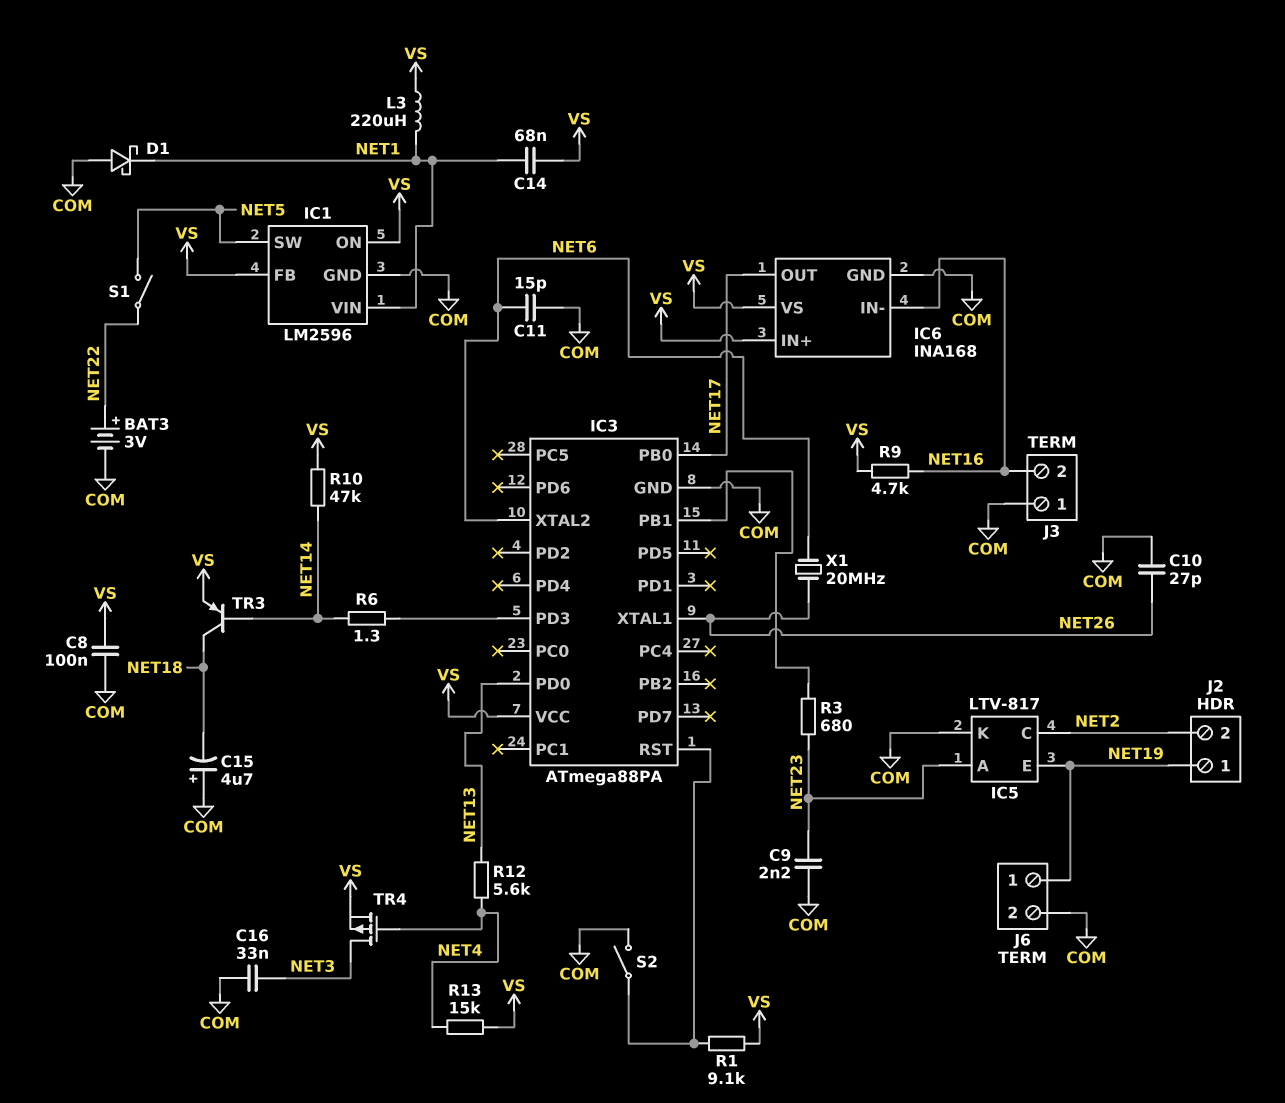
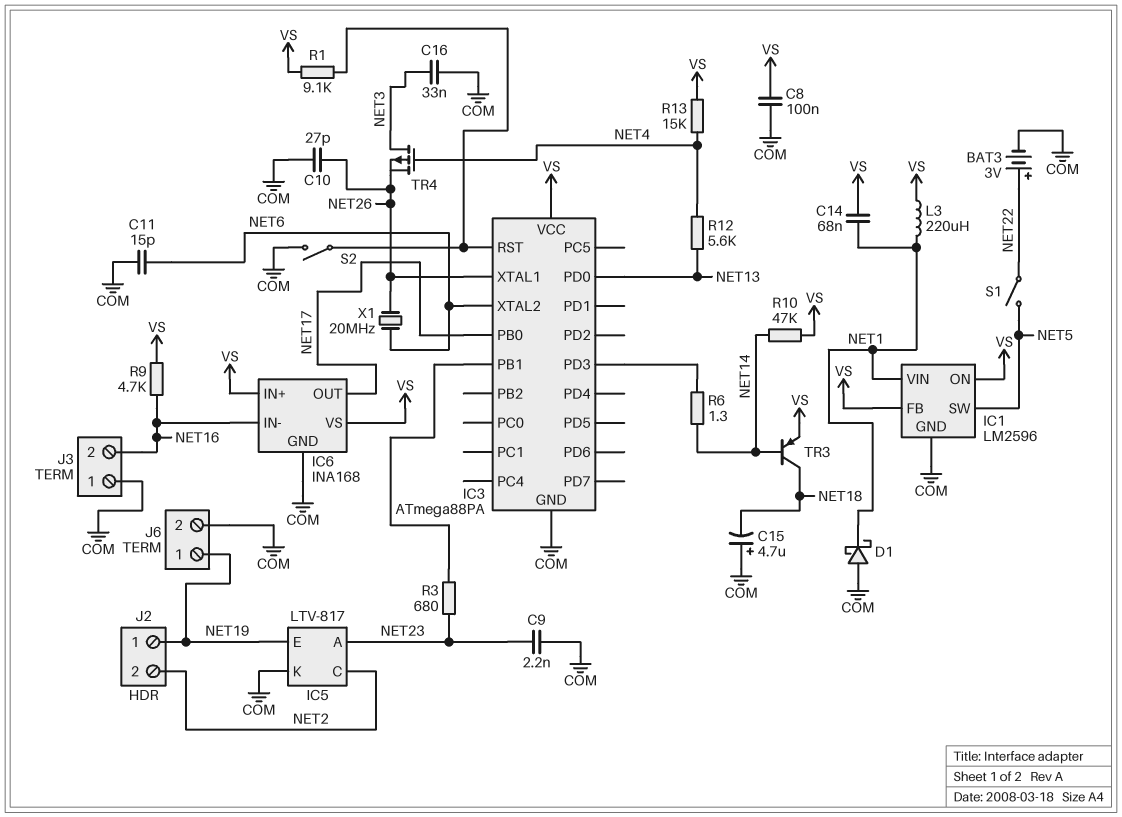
TR4: PMOS (G NET4, D NET3, S VS) -> PMOS (G NET4, D NET3, S NET26)

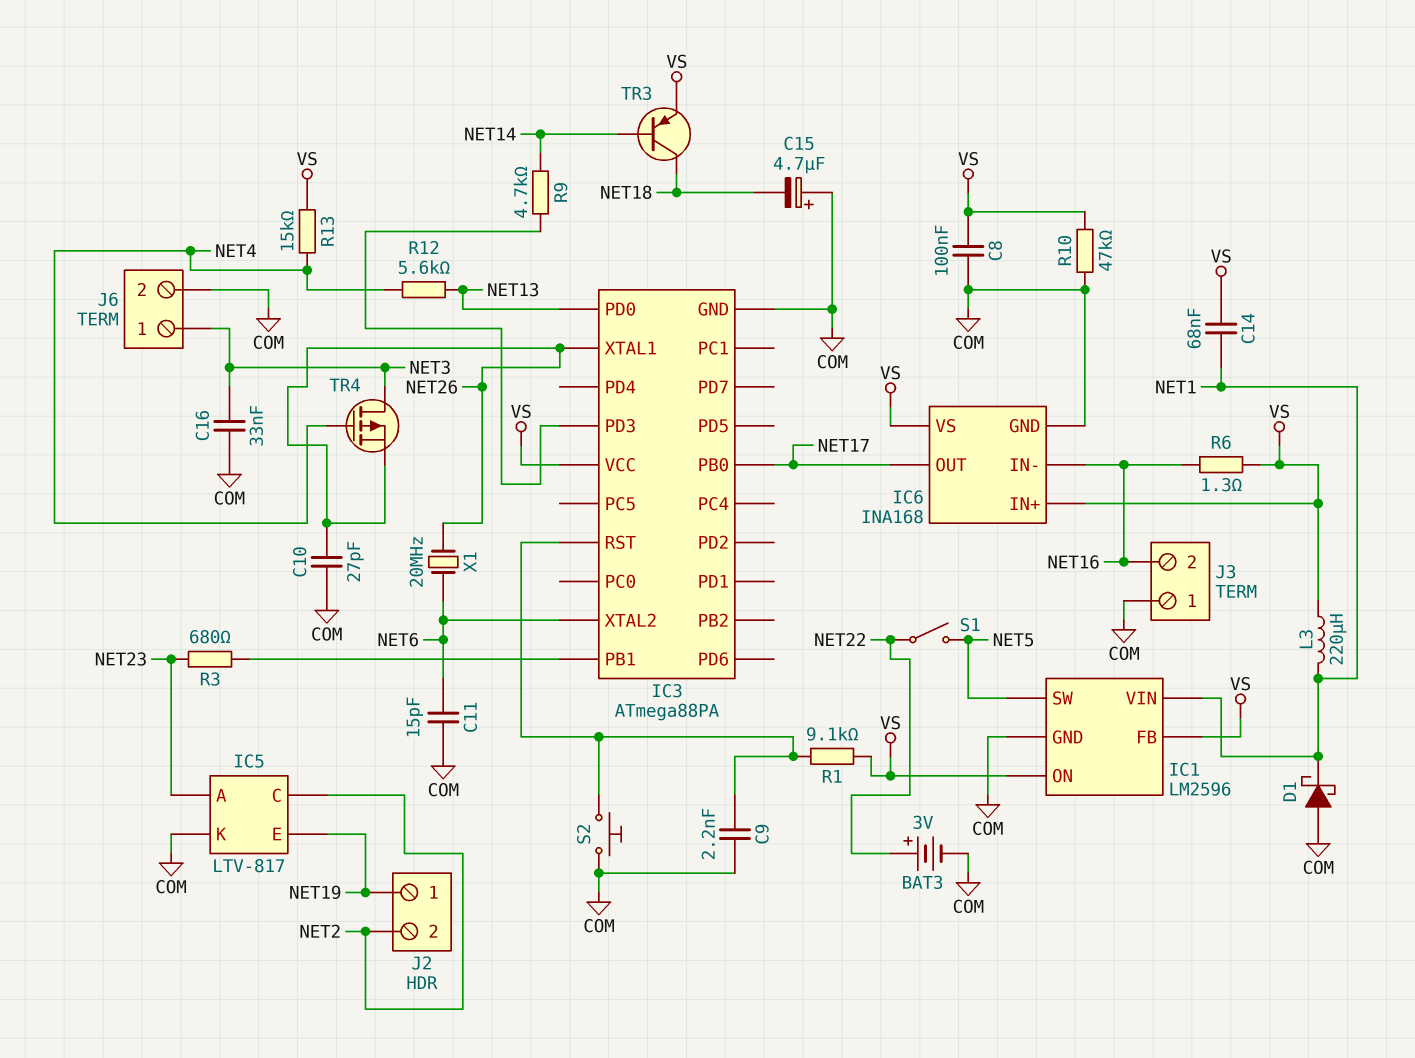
C9: 2.2nF (COM, NET23) -> 2.2nF (COM, IC3/RST)
J6 pin 1: NET19 -> NET3
R6: 1.3 (IC3/PD3, NET14) -> 1.3 (NET16, VS)
R9: 4.7k (NET16, VS) -> 4.7k (IC3/PD3, NET14)
R10: 47k (NET14, VS) -> 47k (COM, VS)
S2: switch (COM, IC3/RST) -> button (COM, IC3/RST)

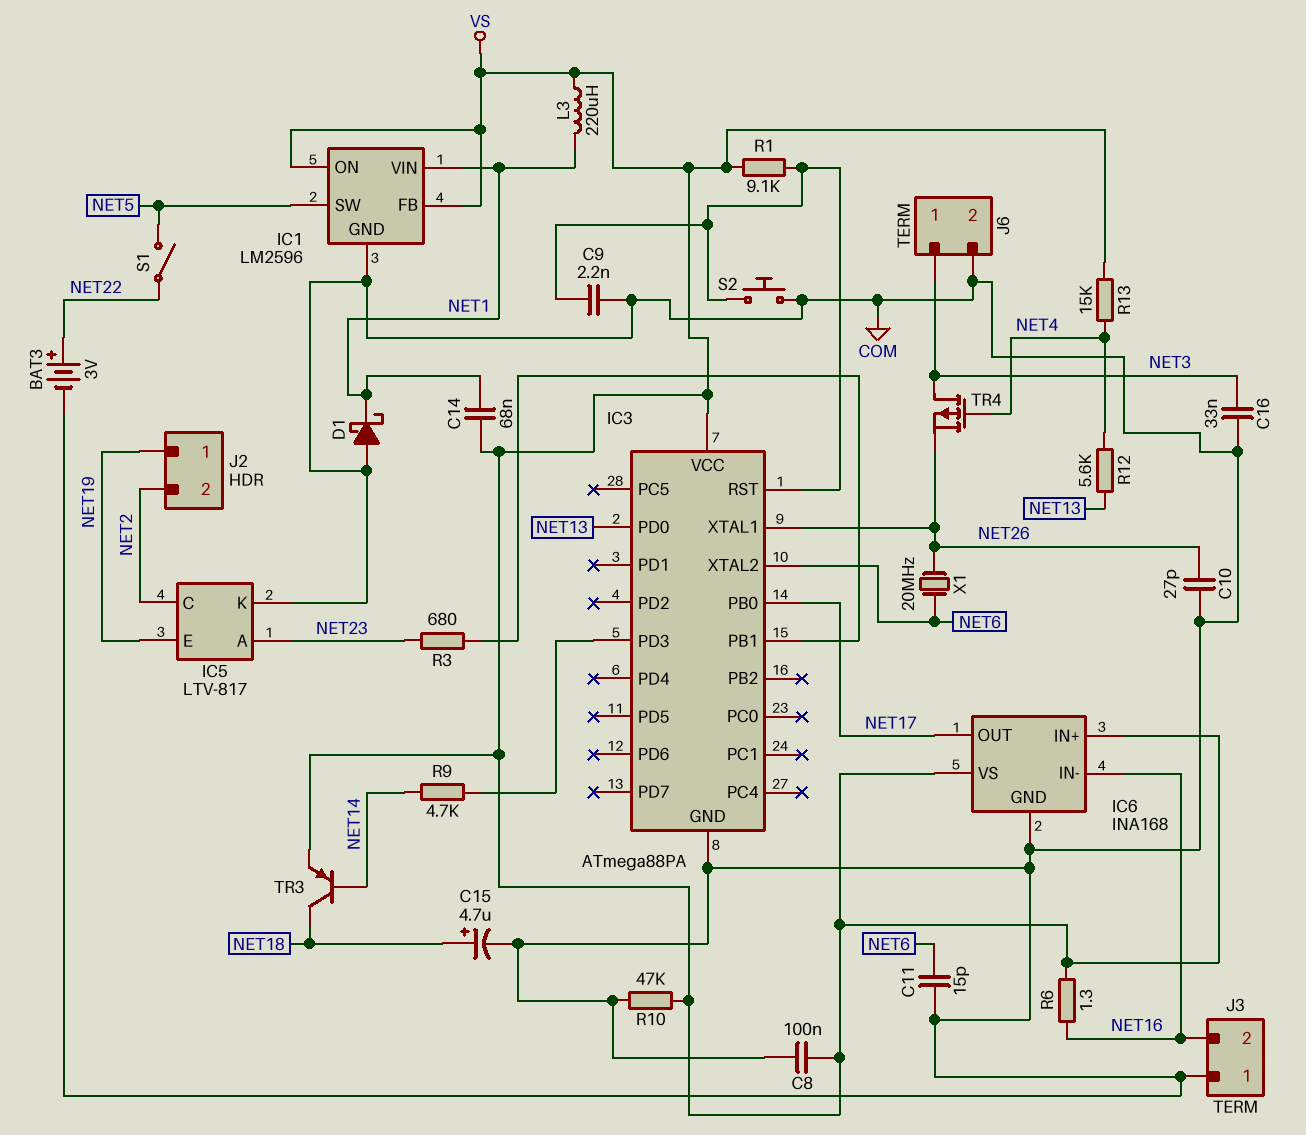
C15: 4.7uF (plus COM, minus NET18) -> 4.7uF (plus NET18, minus COM)

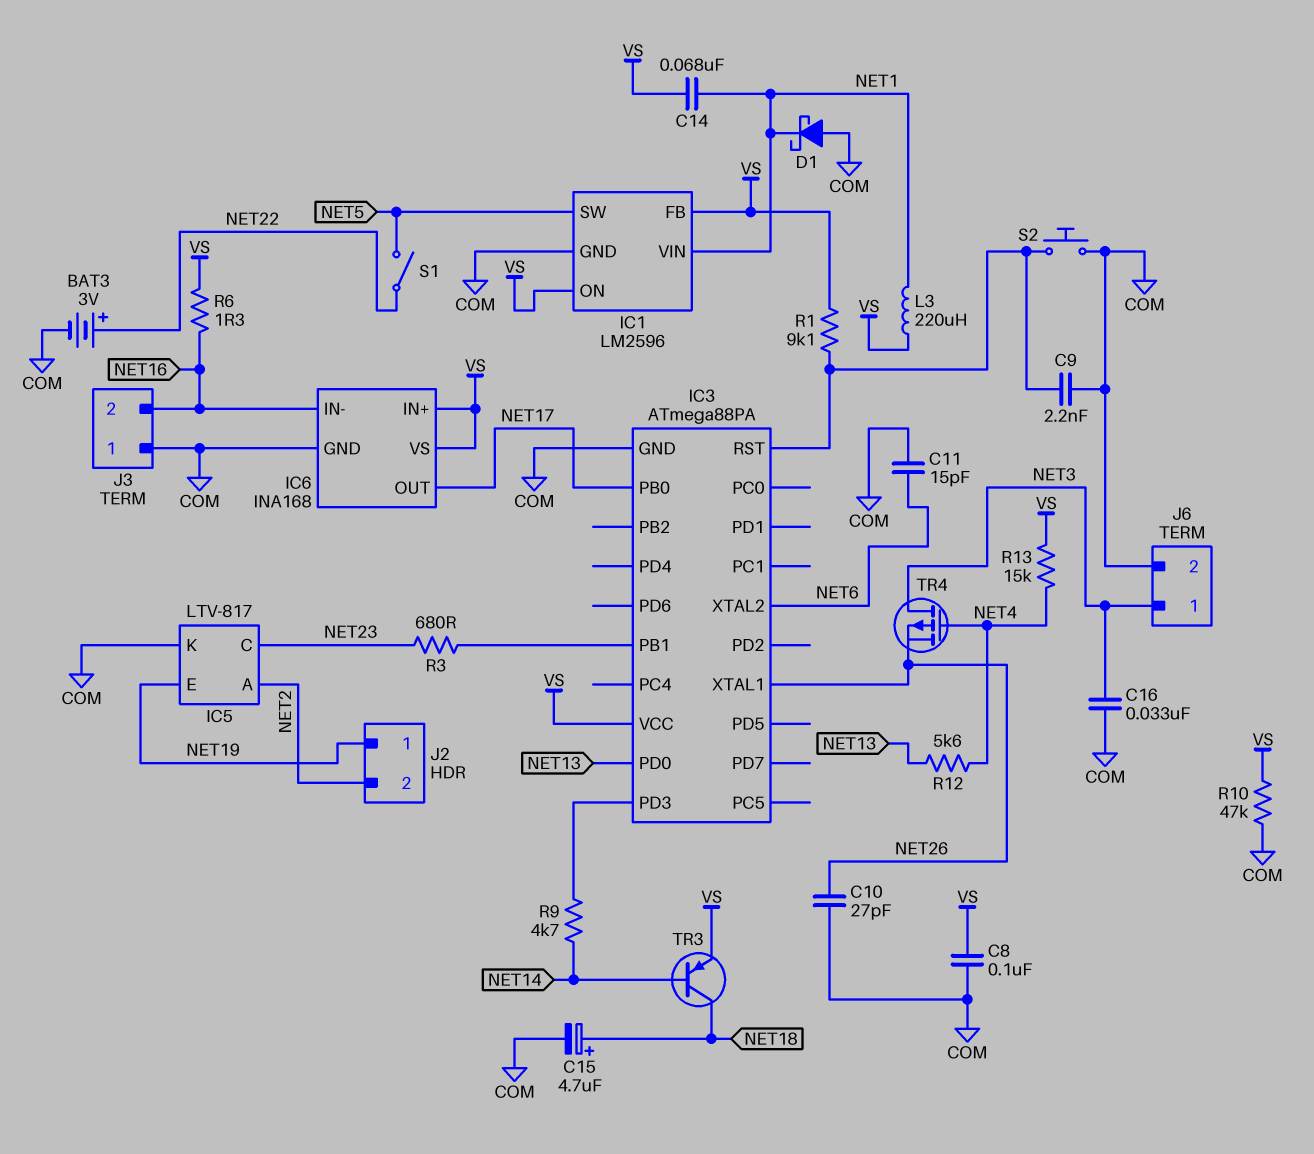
IC5 pin A: NET23 -> NET2
IC5 pin C: NET2 -> NET23
X1: 20MHz (NET6, NET26) -> none

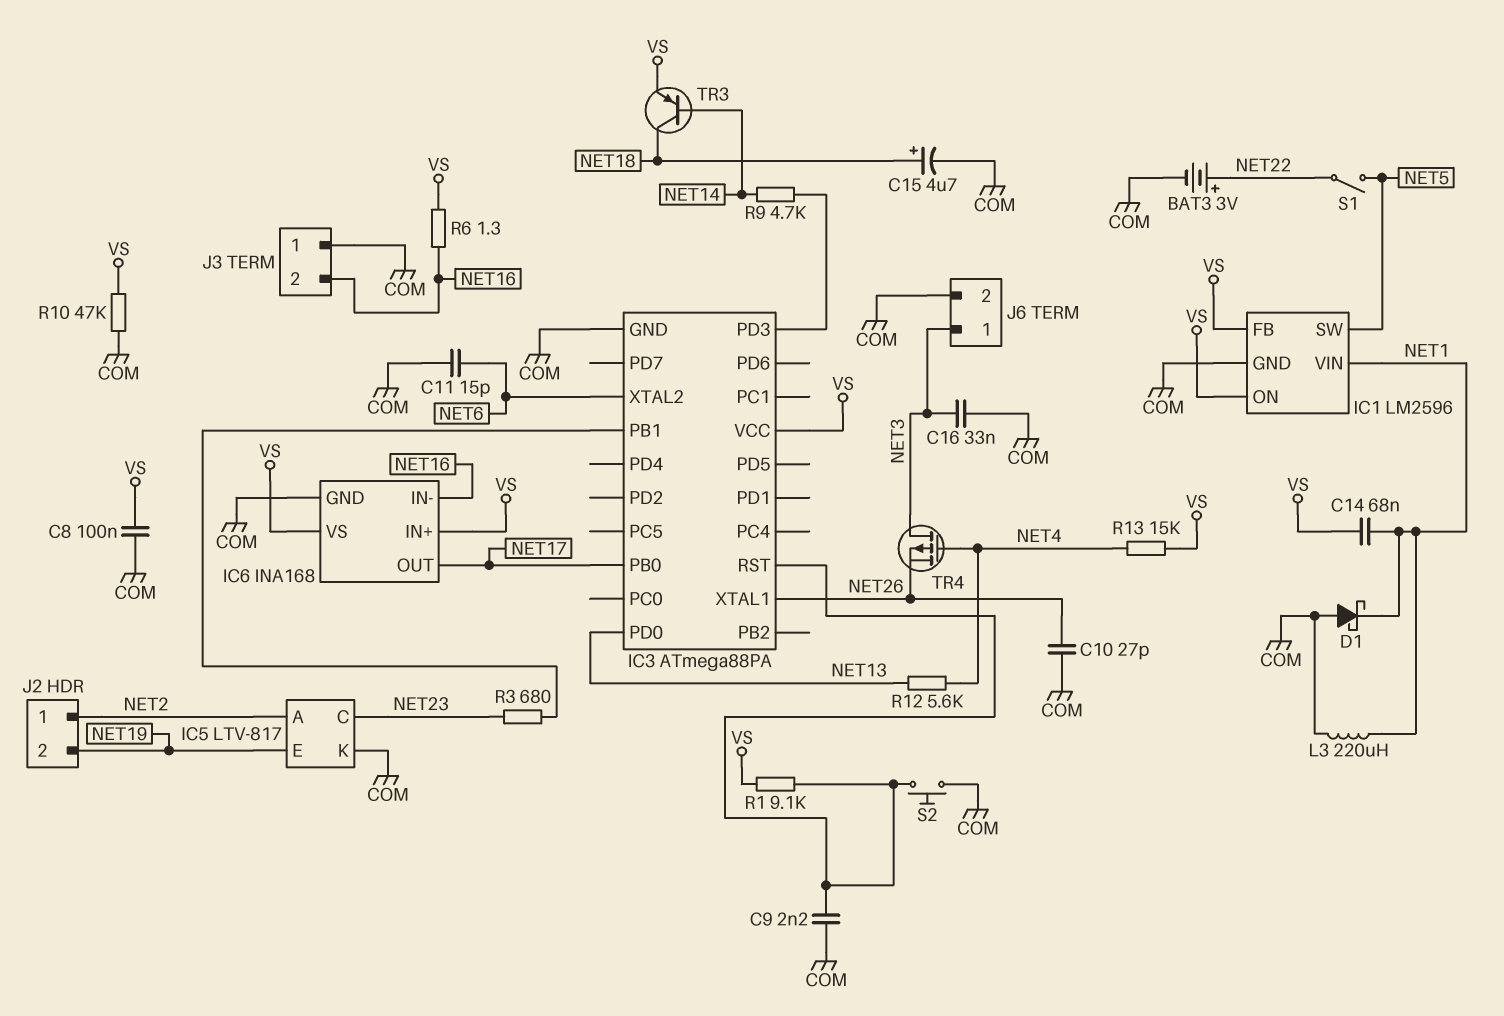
J2 pin 1: NET19 -> NET2
J2 pin 2: NET2 -> NET19
L3: 220uH (NET1, VS) -> 220uH (COM, NET1)

